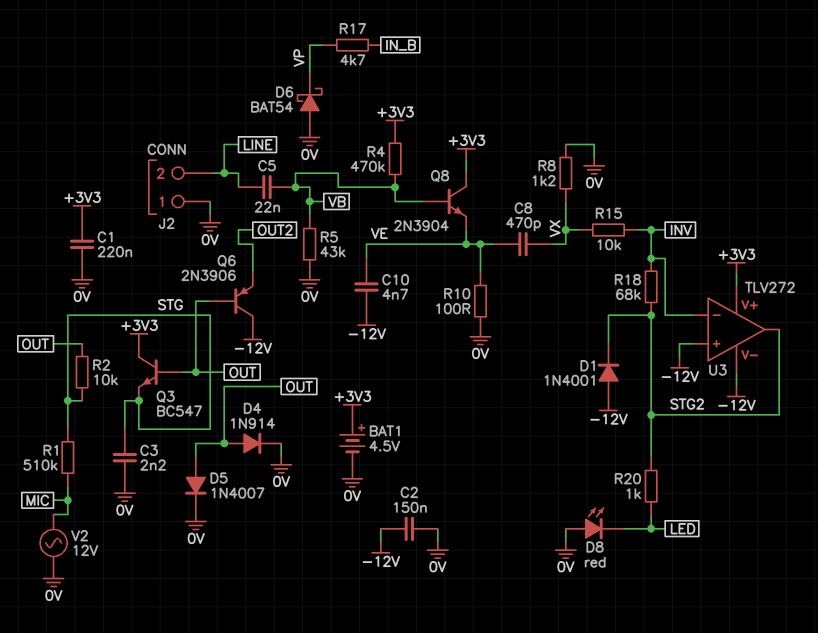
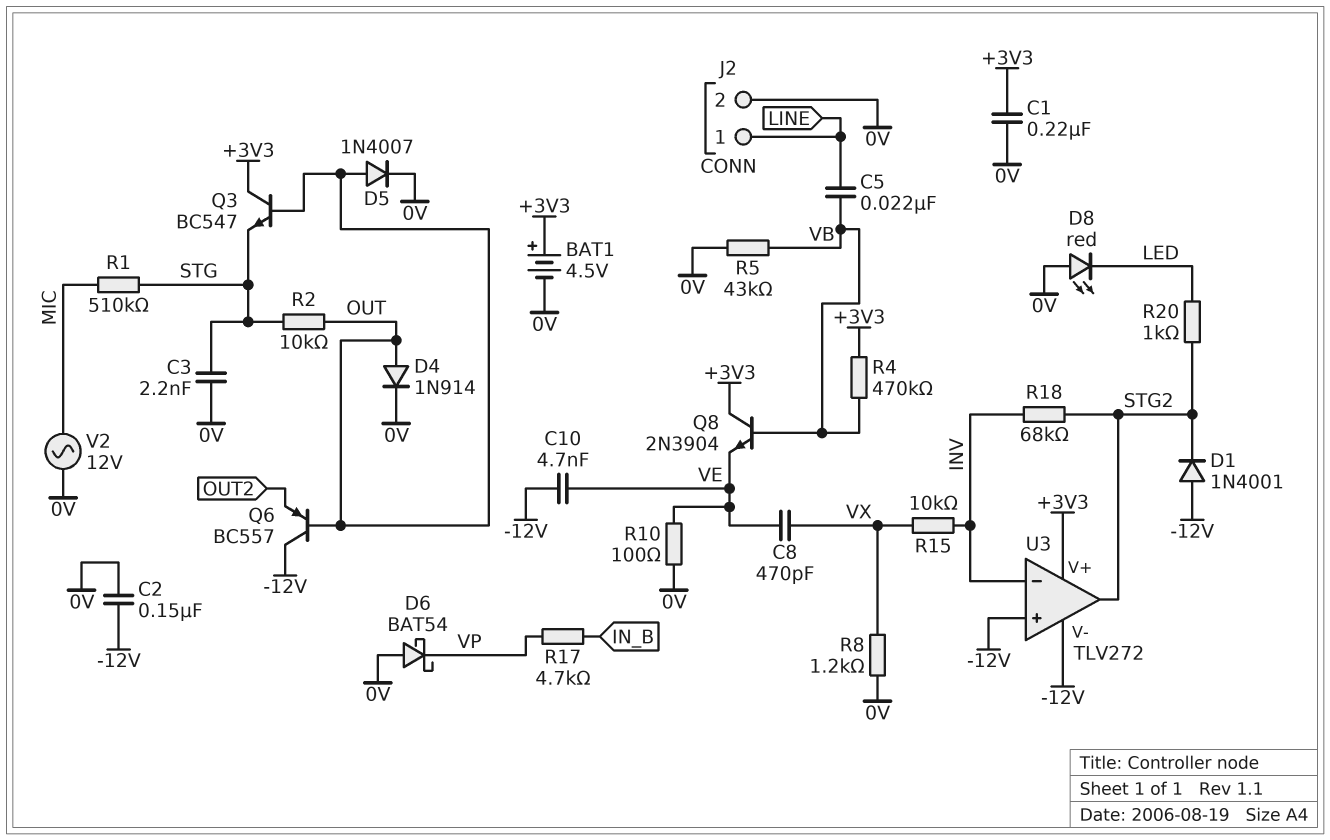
J2 pin 1: 0V -> LINE
J2 pin 2: LINE -> 0V
Q6: PNP 2N3906 (B OUT, C -12V, E OUT2) -> PNP BC557 (B OUT, C -12V, E OUT2)

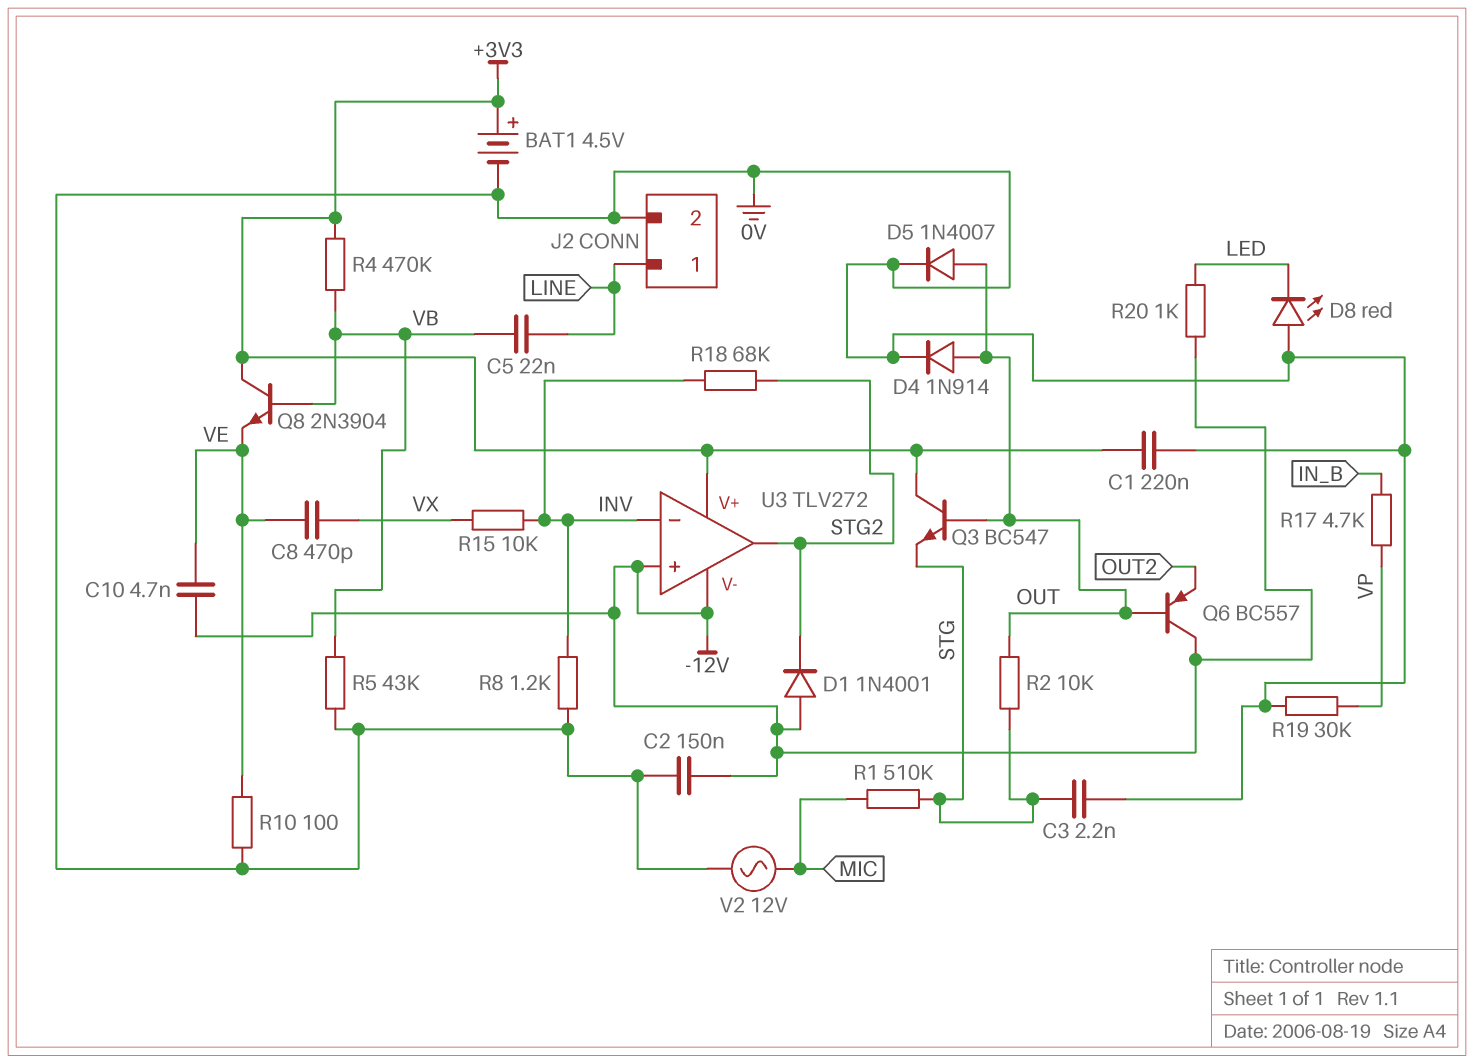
D6: schottky BAT54 (A 0V, K VP) -> none
R8: 1.2k (0V, VX) -> 1.2k (0V, INV)
R19: none -> 30k (0V, VP)
R20: 1k (LED, STG2) -> 1k (-12V, LED)

